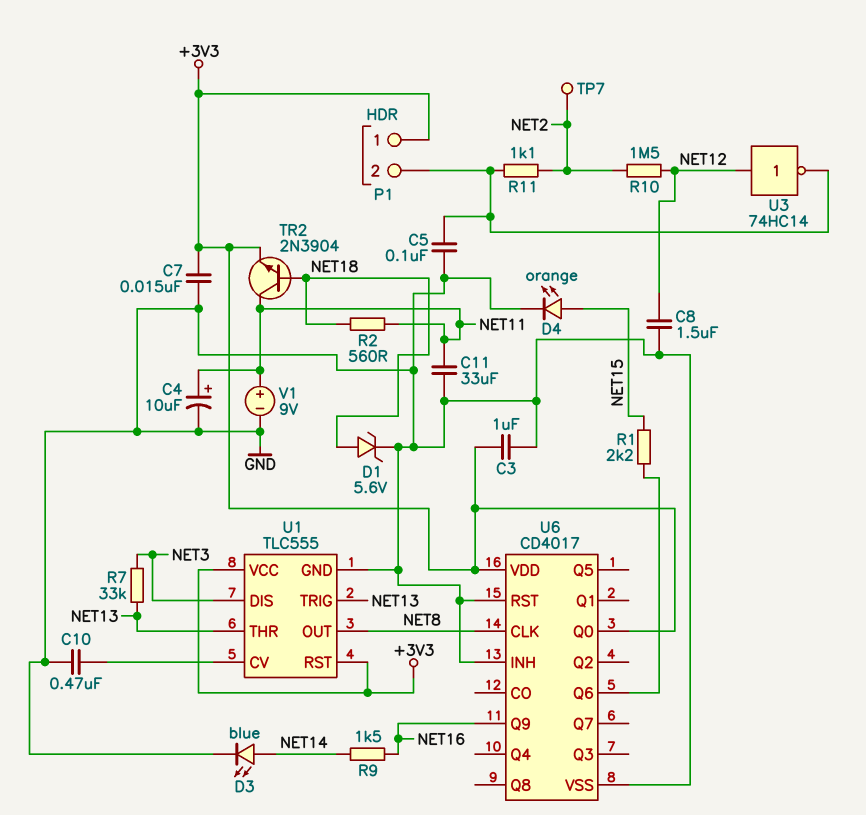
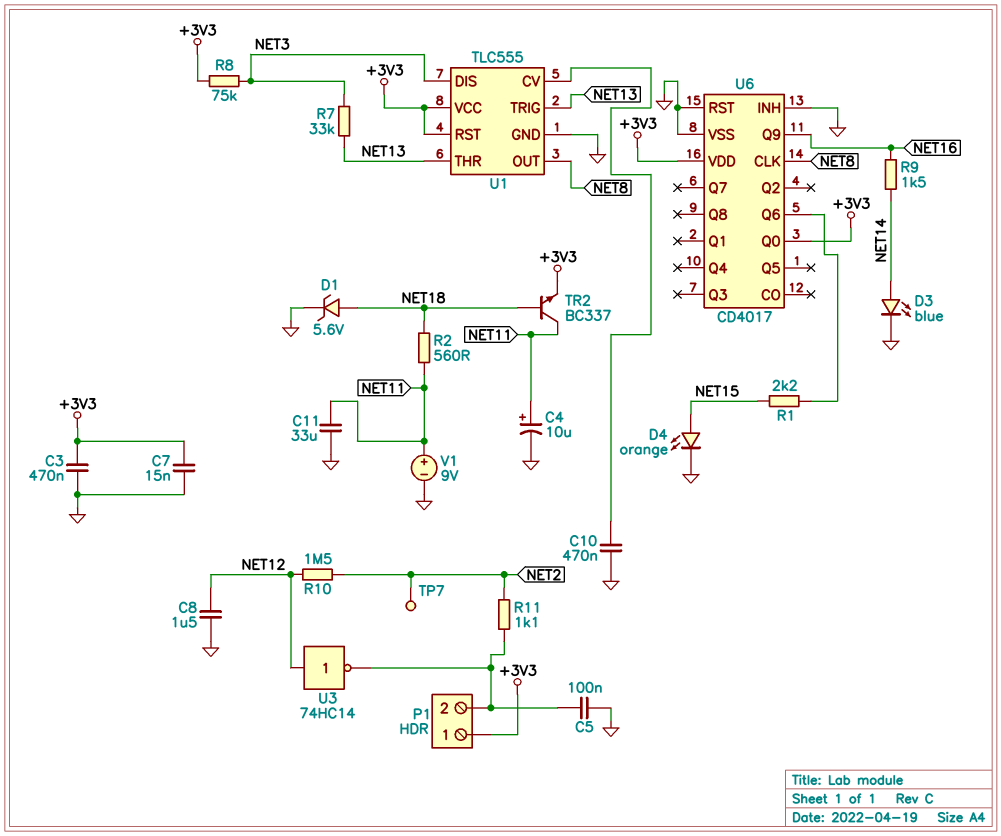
C3: 1uF (+3V3, GND) -> 470nF (+3V3, GND)
R8: none -> 75k (+3V3, NET3)
TR2: NPN 2N3904 (B NET18, C NET11, E +3V3) -> NPN BC337 (B NET18, C NET11, E +3V3)

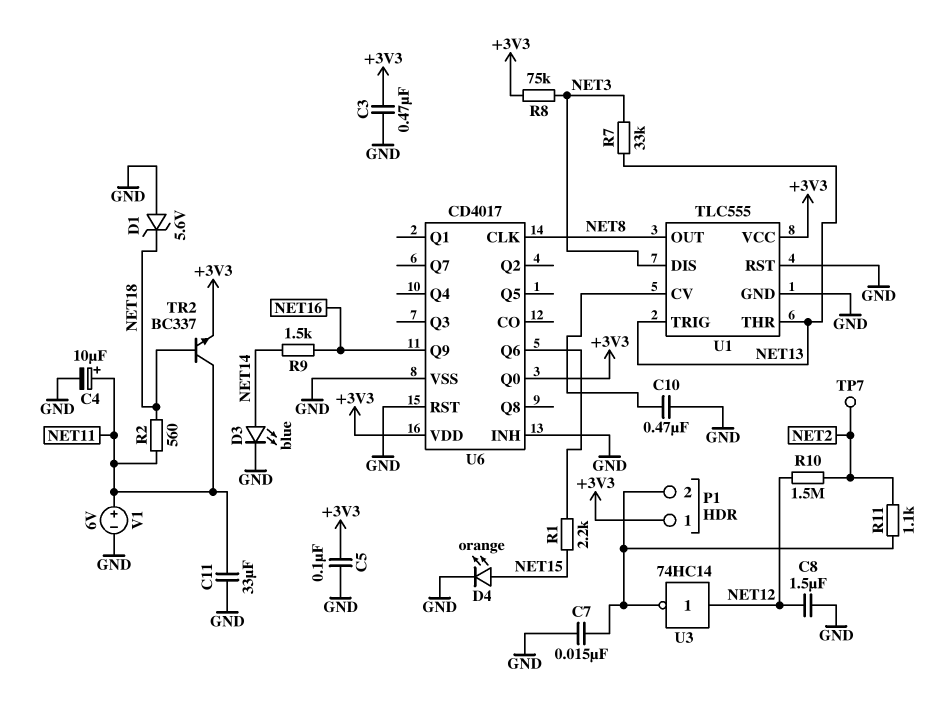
C5: 100nF (GND, P1/2) -> 100nF (+3V3, GND)
C7: 15nF (+3V3, GND) -> 15nF (GND, P1/2)
D1: zener 5.6V (A NET18, K GND) -> zener 5.6V (A GND, K NET18)
U1 pin RST: +3V3 -> GND
V1: 9V (plus NET11, minus GND) -> 6V (plus NET11, minus GND)

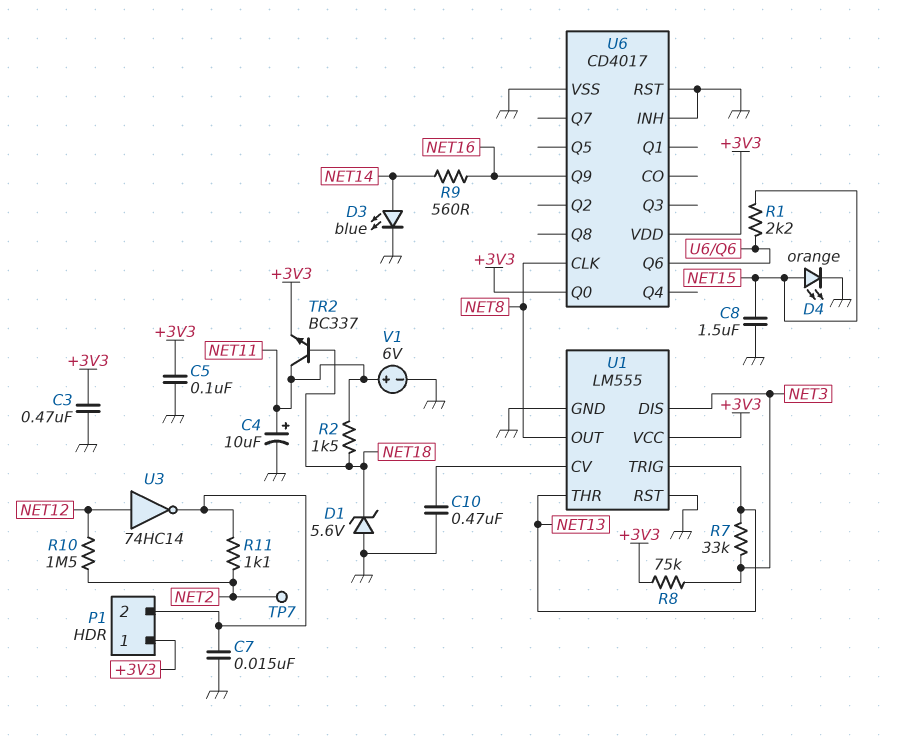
C8: 1.5uF (GND, NET12) -> 1.5uF (GND, NET15)
C11: 33uF (GND, NET11) -> none
R2: 560 (NET11, NET18) -> 1.5k (NET11, NET18)
R9: 1.5k (NET14, NET16) -> 560 (NET14, NET16)
U1: TLC555 -> LM555

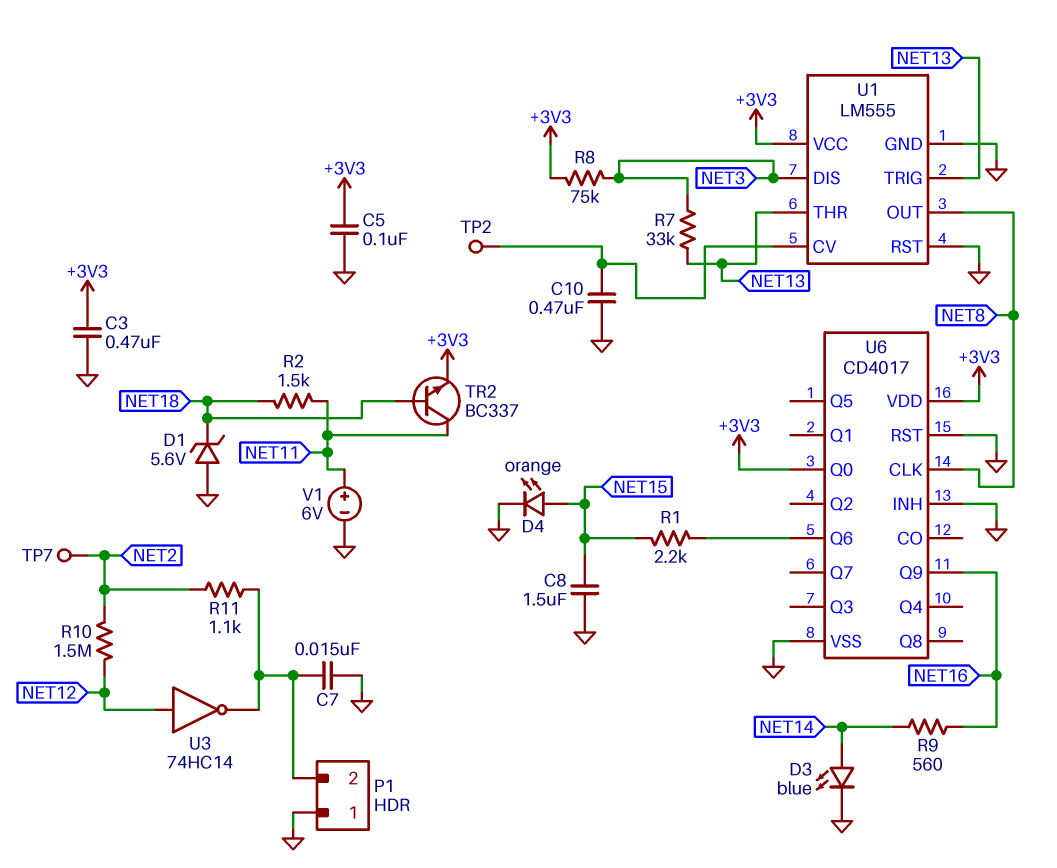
C4: 10uF (plus NET11, minus GND) -> none
P1 pin 1: +3V3 -> GND
TP2: none -> test point (U1/CV)

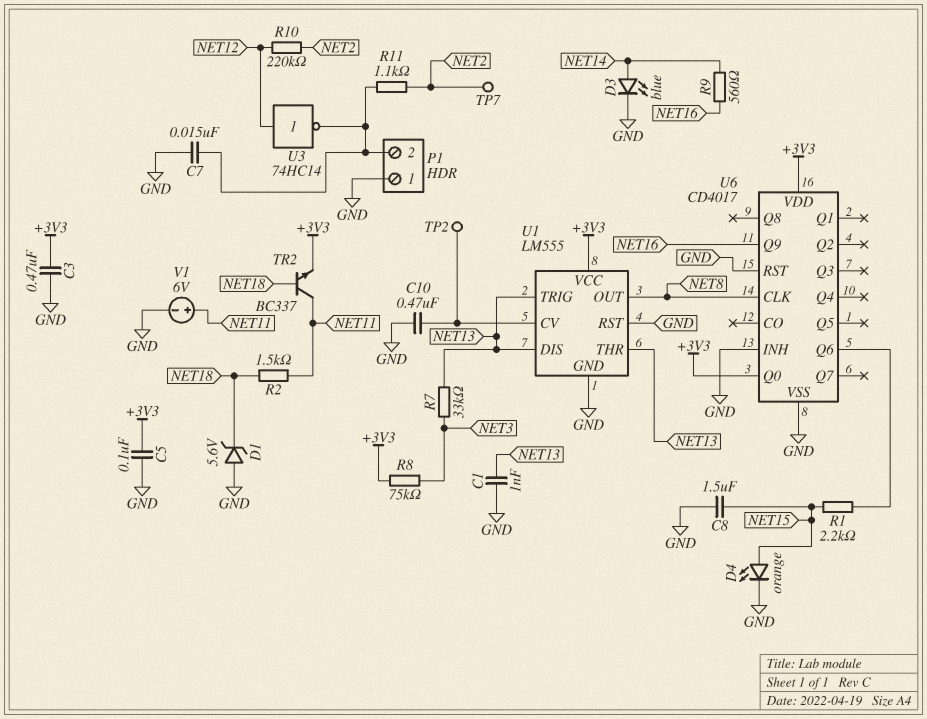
C1: none -> 1nF (GND, NET13)
R10: 1.5M (NET2, NET12) -> 220k (NET2, NET12)
U1 pin DIS: NET3 -> NET13

